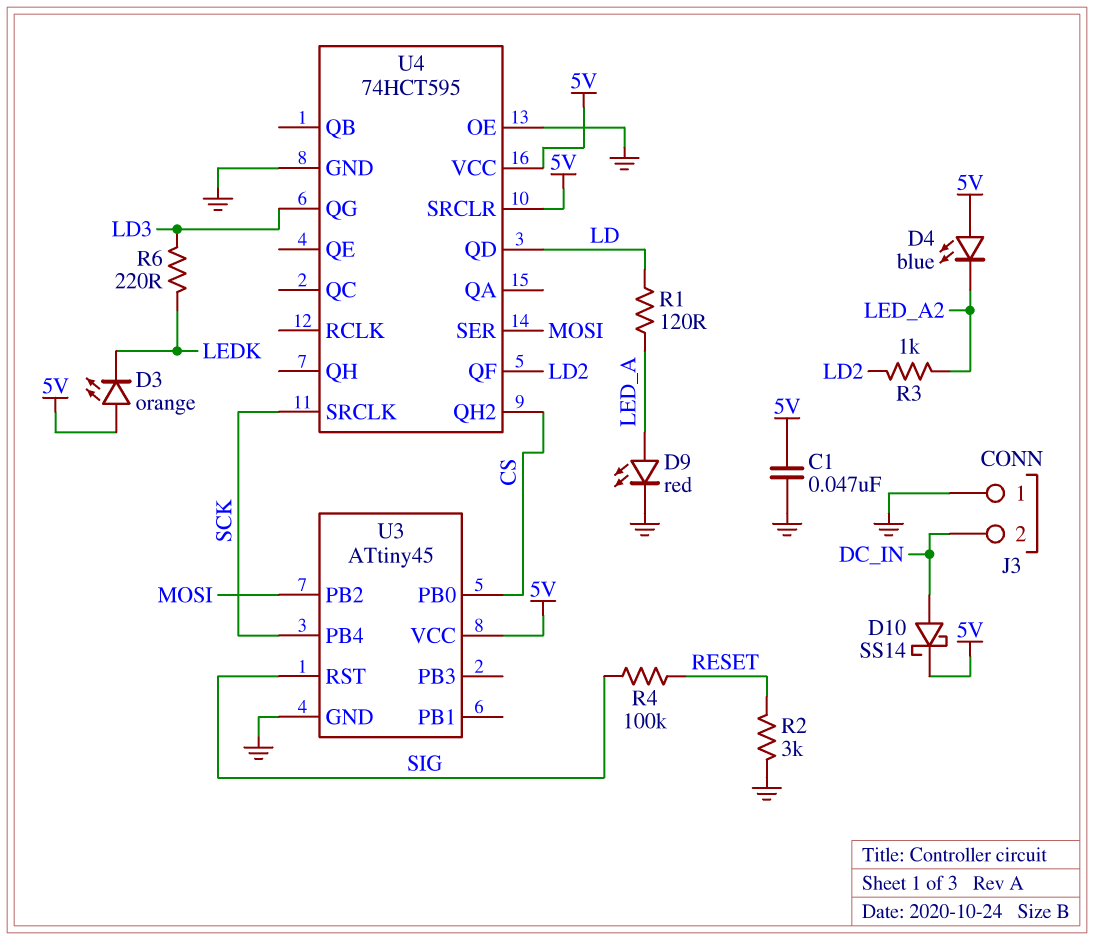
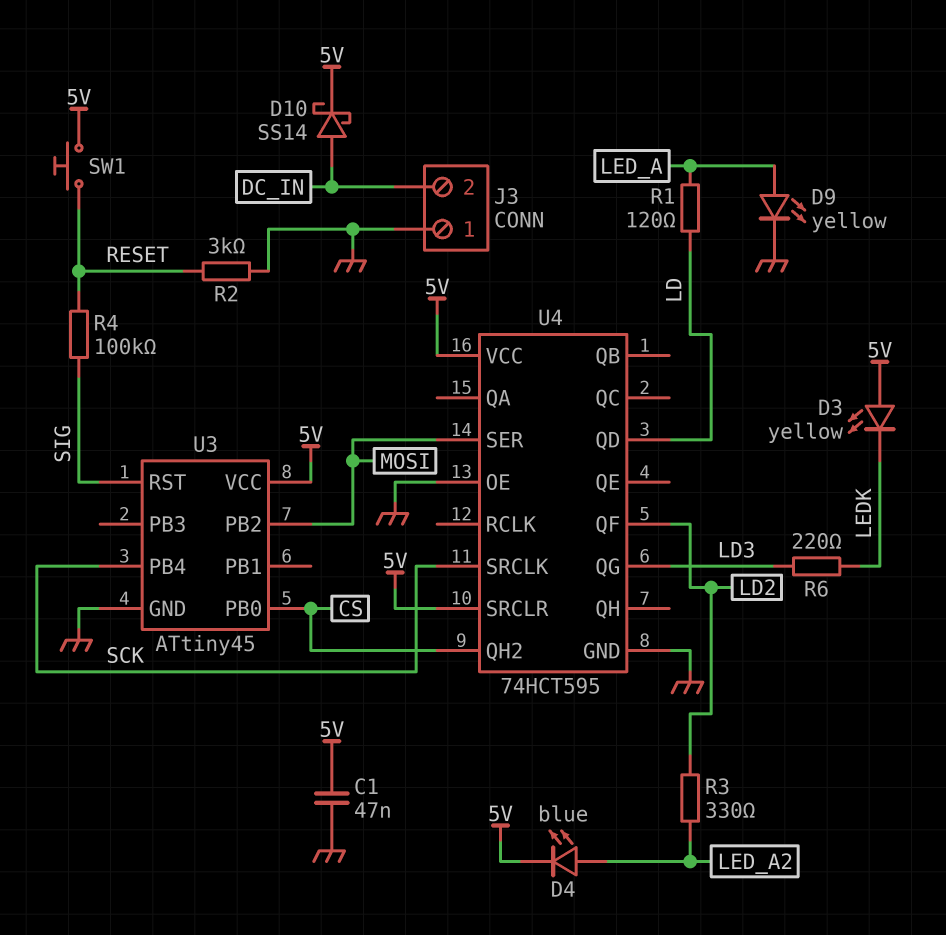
D3: LED orange (A 5V, K LEDK) -> LED yellow (A 5V, K LEDK)
D4: LED blue (A 5V, K LED_A2) -> LED blue (A LED_A2, K 5V)
D9: LED red (A LED_A, K GND) -> LED yellow (A LED_A, K GND)
R3: 1k (LD2, LED_A2) -> 330 (LD2, LED_A2)
SW1: none -> button (5V, RESET)

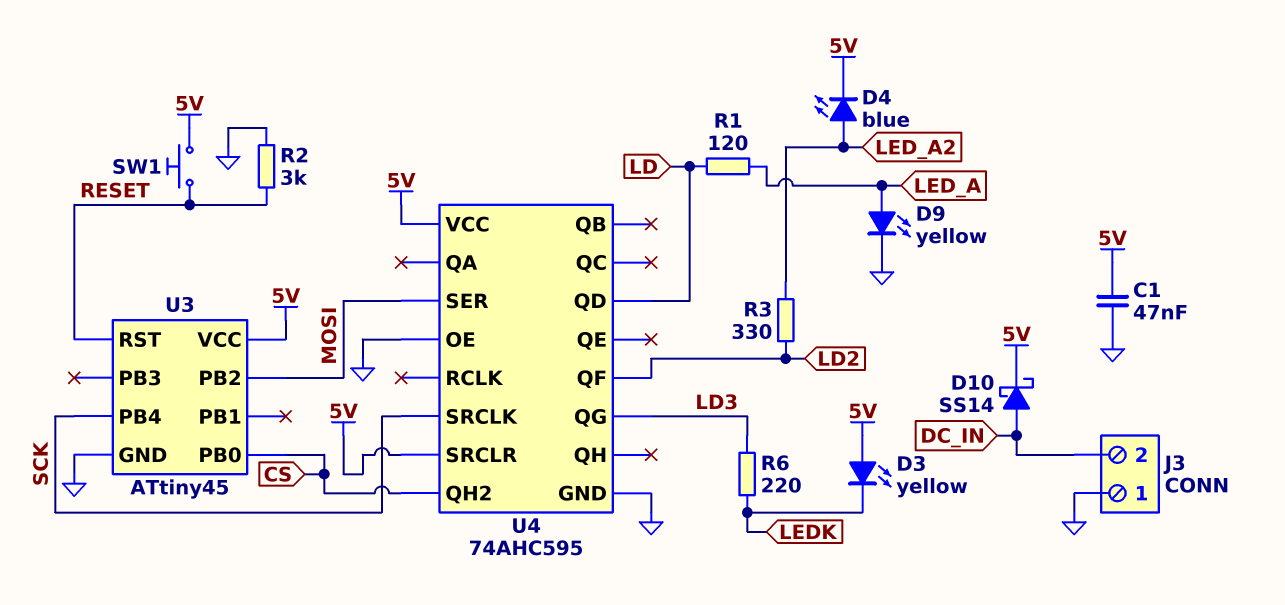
R4: 100k (RESET, SIG) -> none
U3 pin RST: SIG -> RESET
U4: 74HCT595 -> 74AHC595

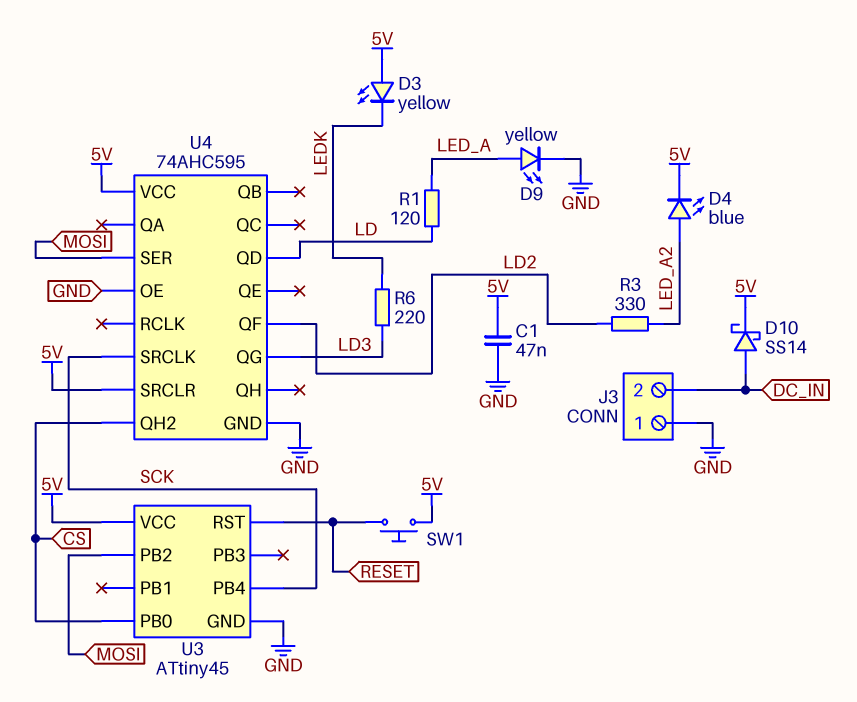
R2: 3k (GND, RESET) -> none

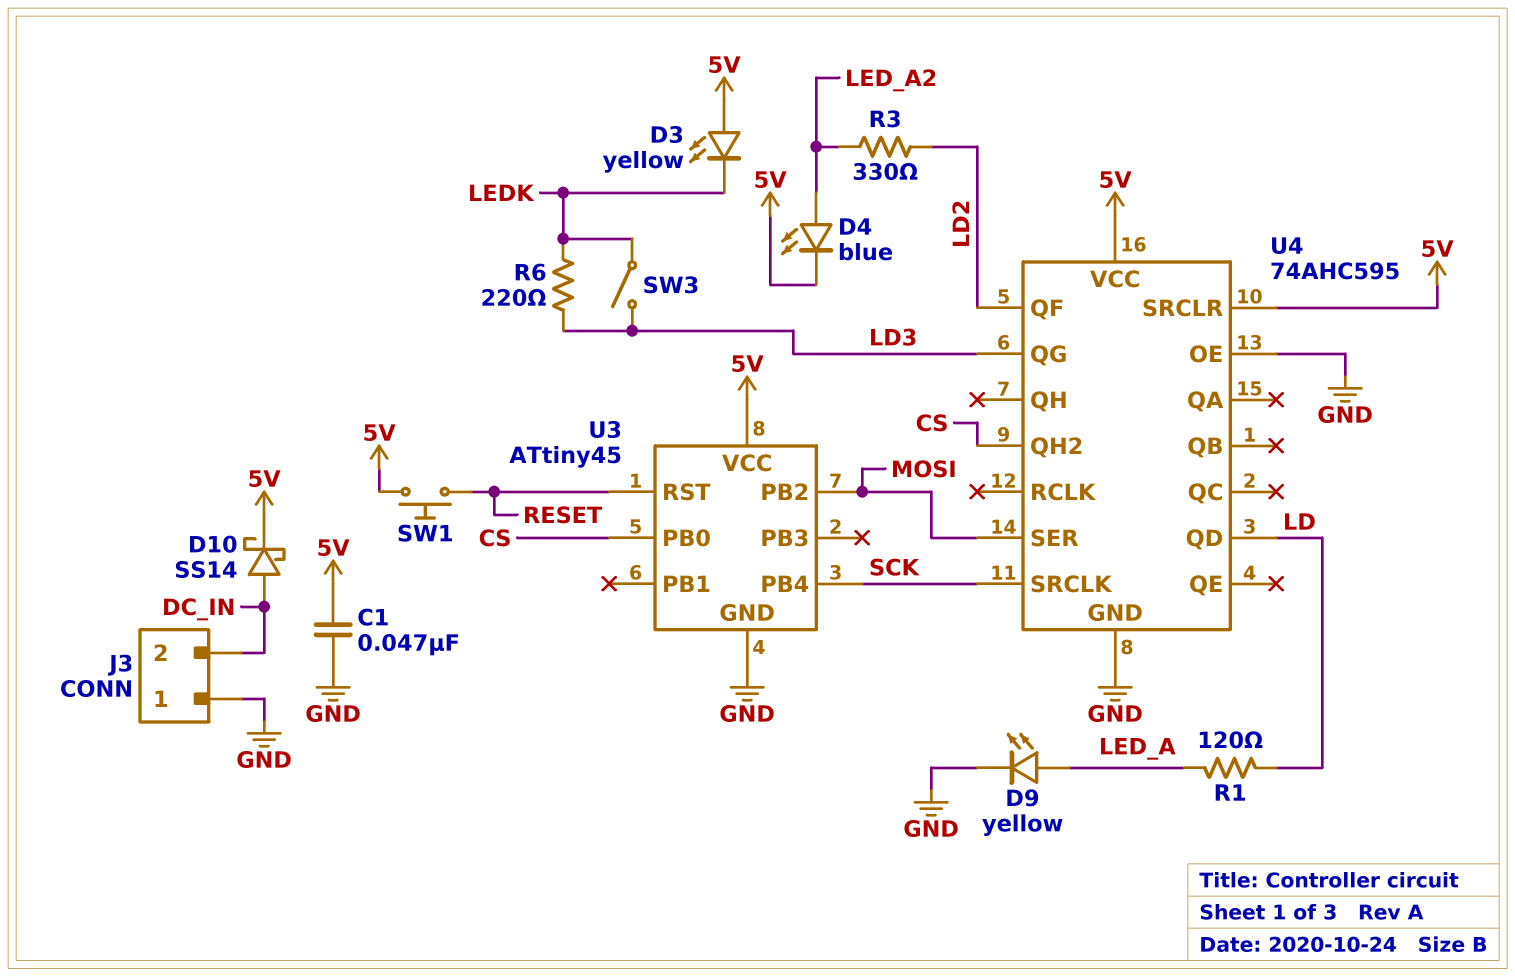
SW3: none -> switch (LD3, LEDK)

